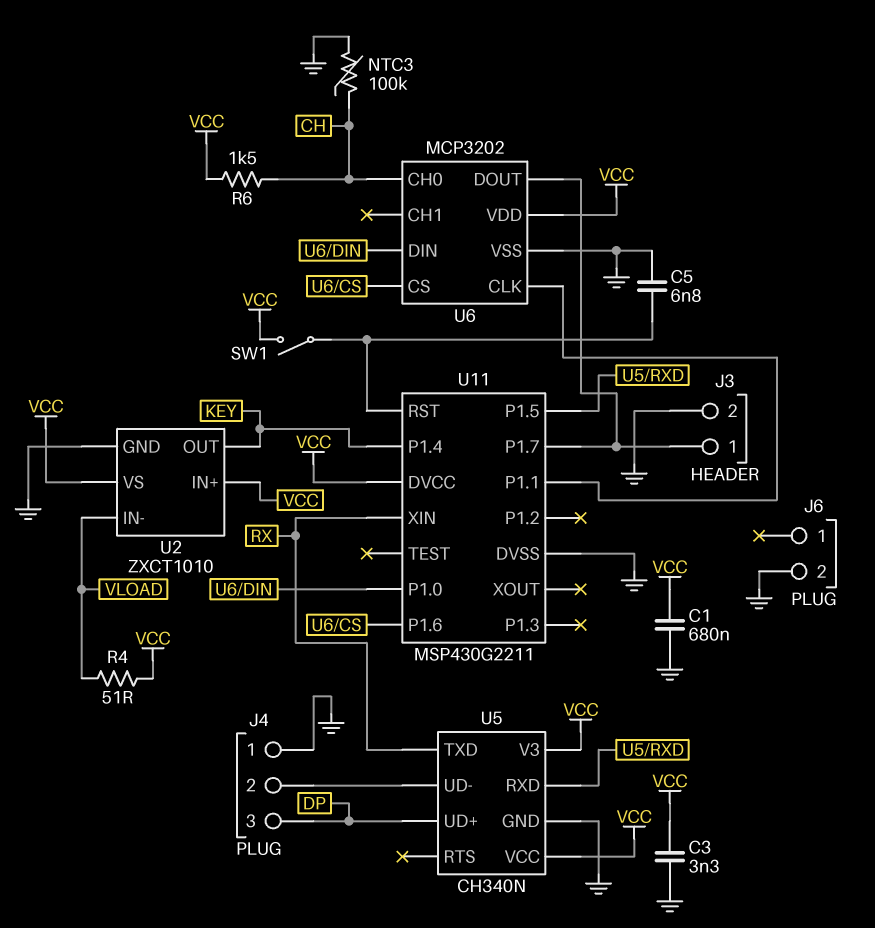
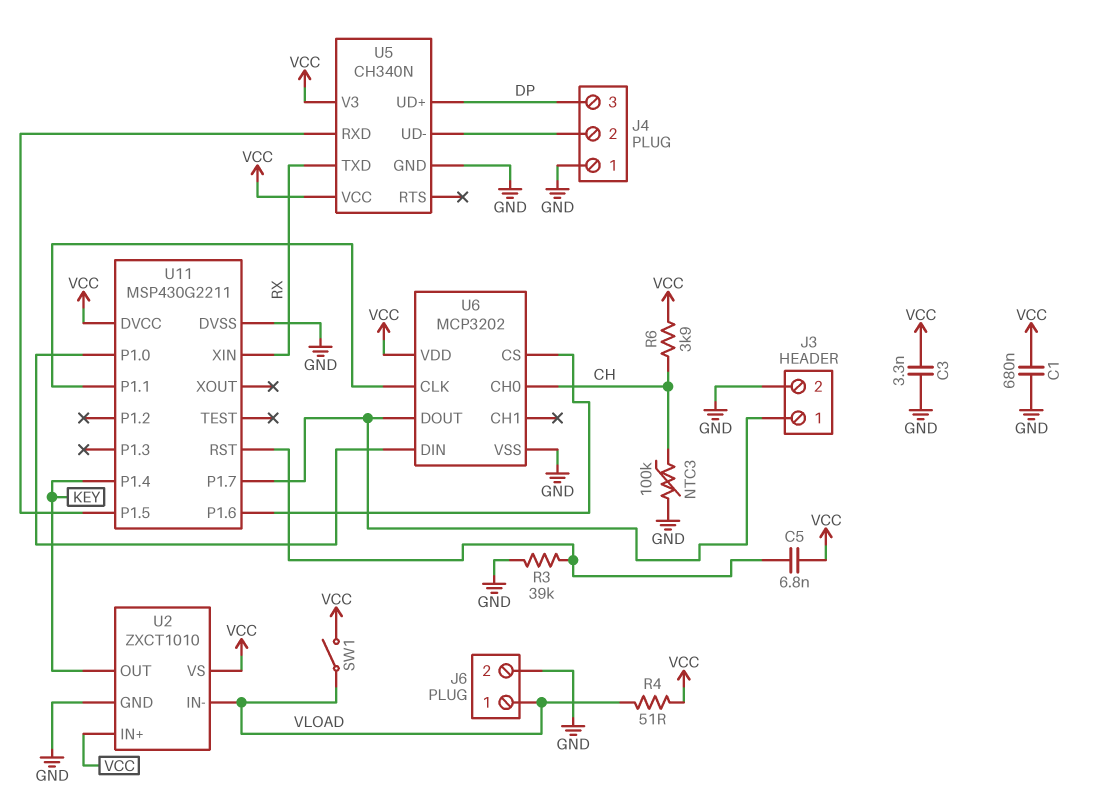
C5: 6.8nF (GND, U11/RST) -> 6.8nF (U11/RST, VCC)
J6 pin 1: none -> VLOAD
R3: none -> 39k (GND, U11/RST)
R6: 1.5k (CH, VCC) -> 3.9k (CH, VCC)
SW1: switch (U11/RST, VCC) -> switch (VCC, VLOAD)

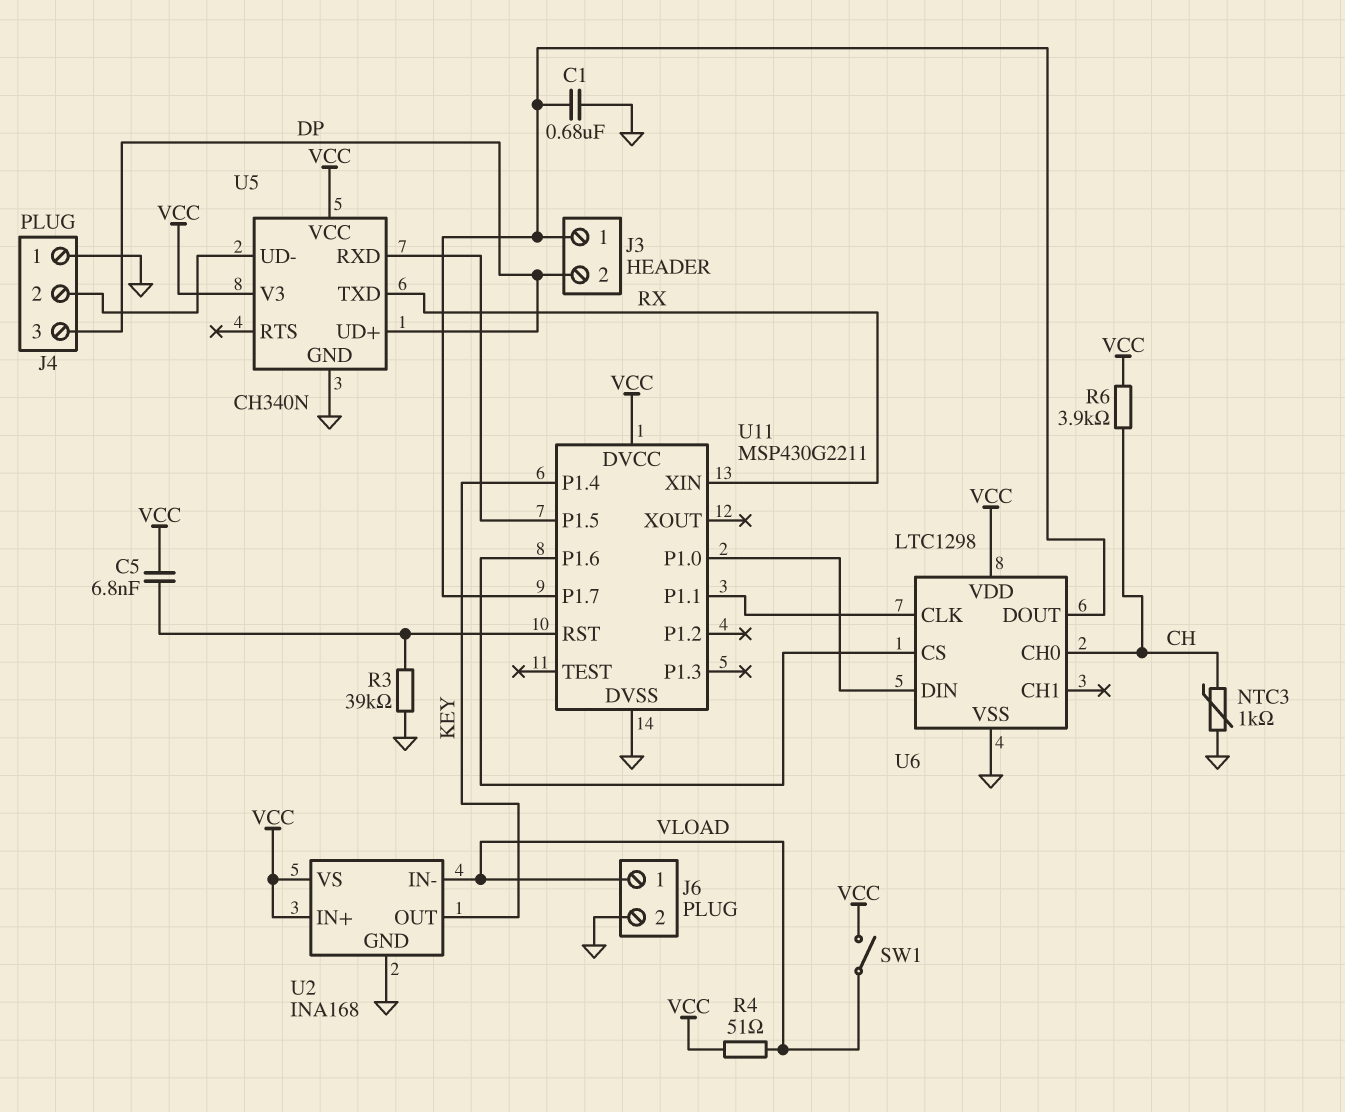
C1: 680nF (GND, VCC) -> 680nF (GND, J3/1)
C3: 3.3nF (GND, VCC) -> none
J3 pin 2: GND -> DP
NTC3: 100k (CH, GND) -> 1k (CH, GND)
U2: ZXCT1010 -> INA168
U6: MCP3202 -> LTC1298

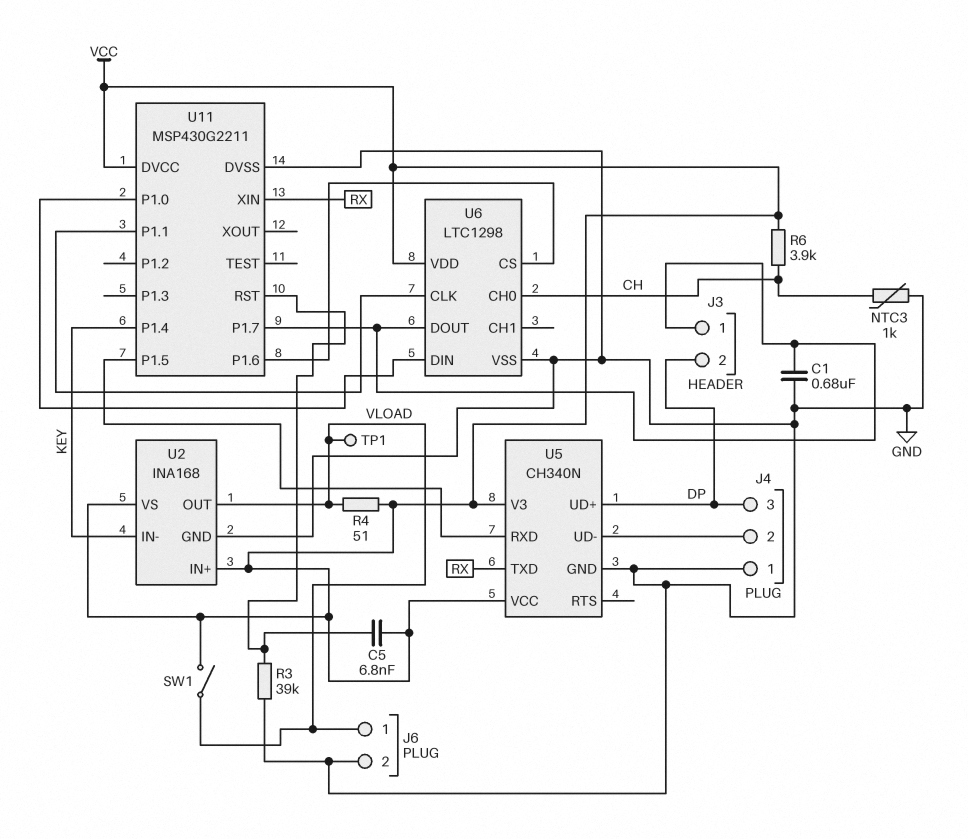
TP1: none -> test point (VLOAD)
U2 pin IN-: VLOAD -> KEY
U2 pin OUT: KEY -> VLOAD

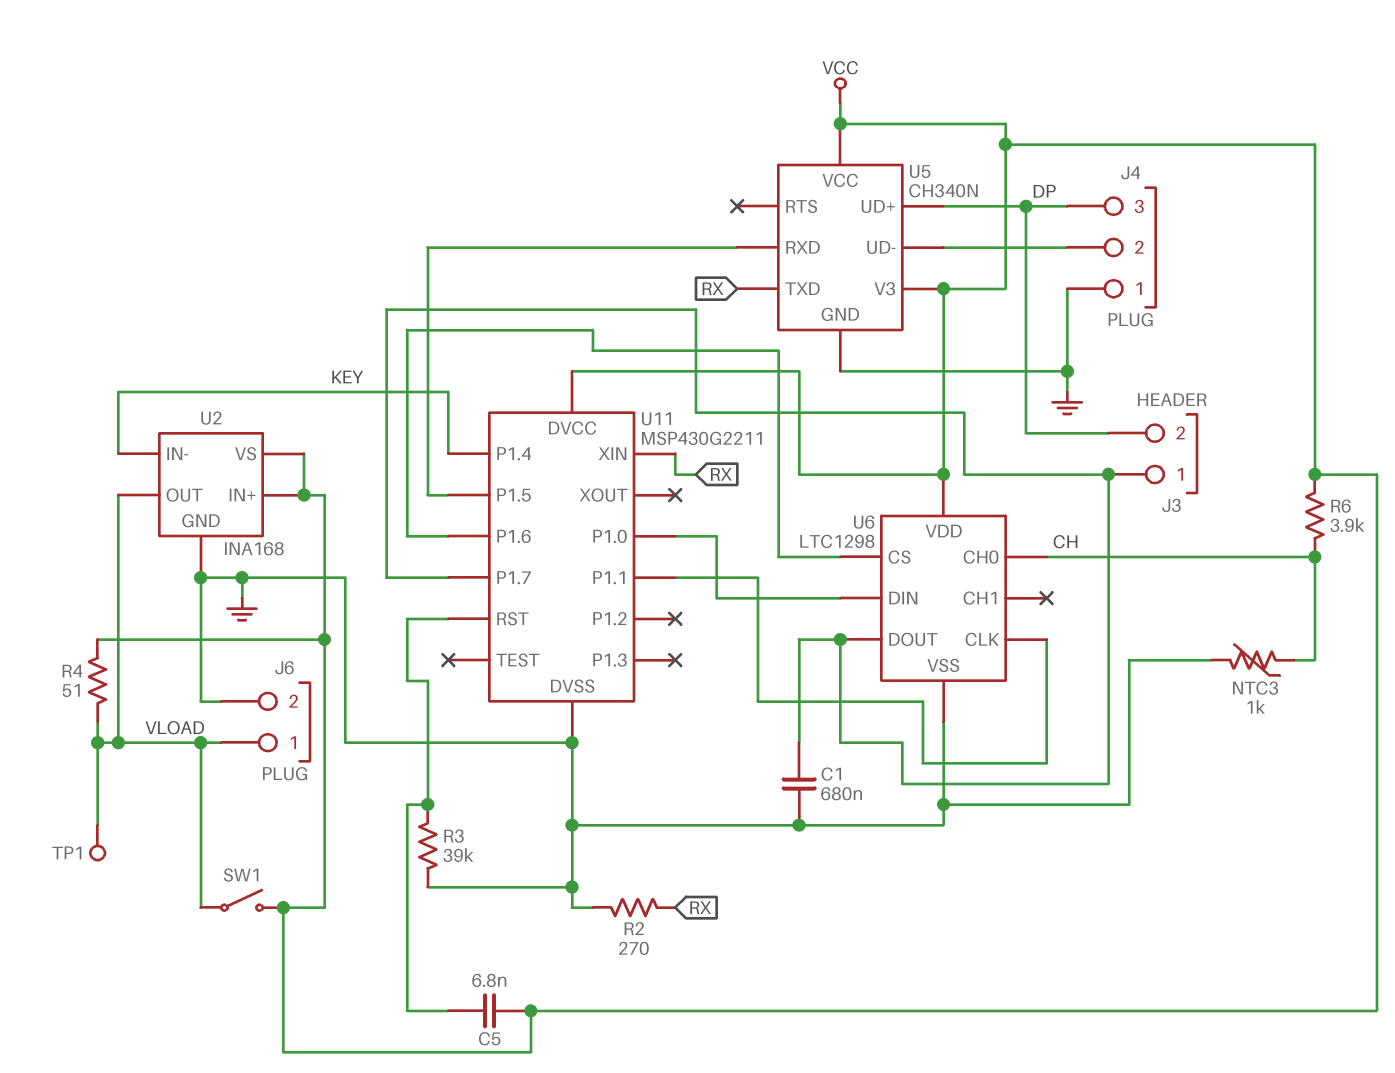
R2: none -> 270 (GND, RX)

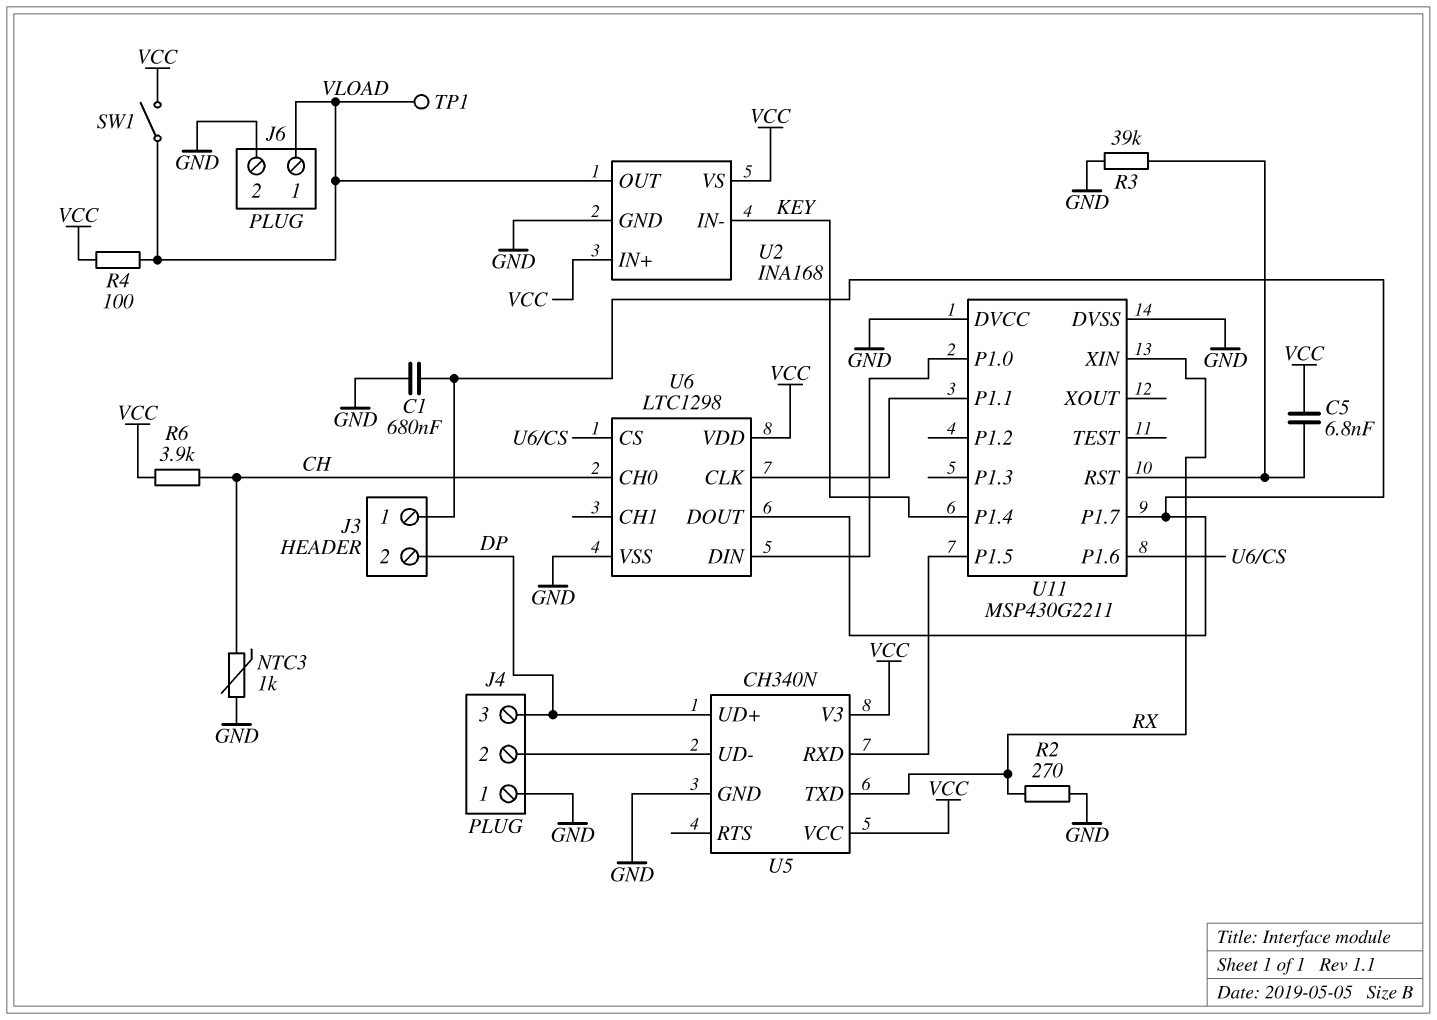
R4: 51 (VCC, VLOAD) -> 100 (VCC, VLOAD)
U11 pin DVCC: VCC -> GND

